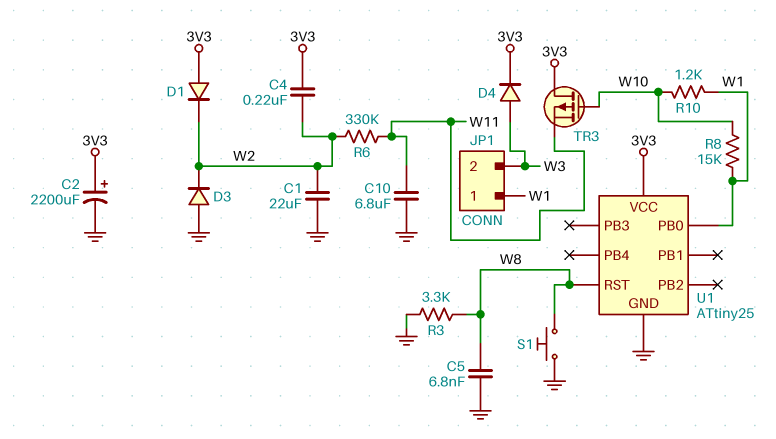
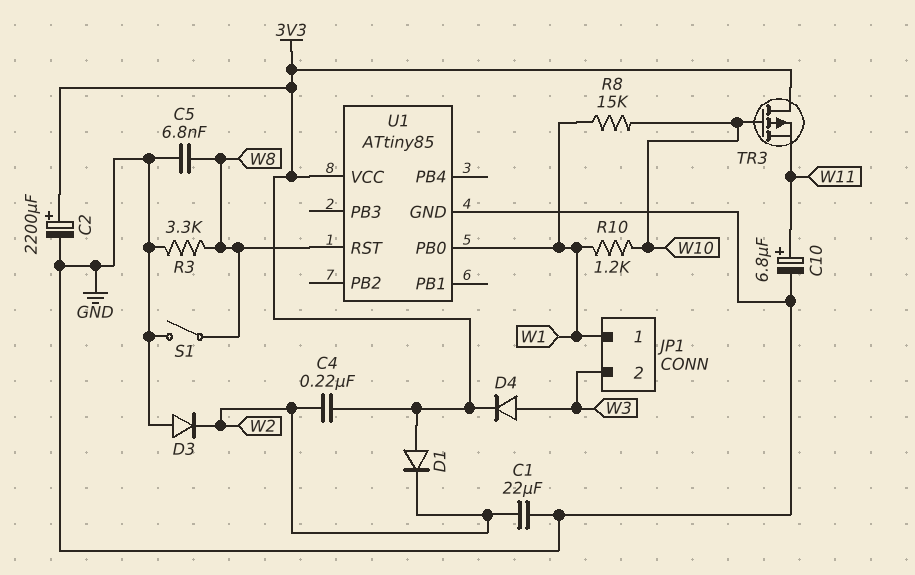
C10: 6.8uF (GND, W11) -> 6.8uF (plus W11, minus GND)
R6: 330k (W2, W11) -> none
S1: button (GND, W8) -> switch (GND, W8)
U1: ATtiny25 -> ATtiny85

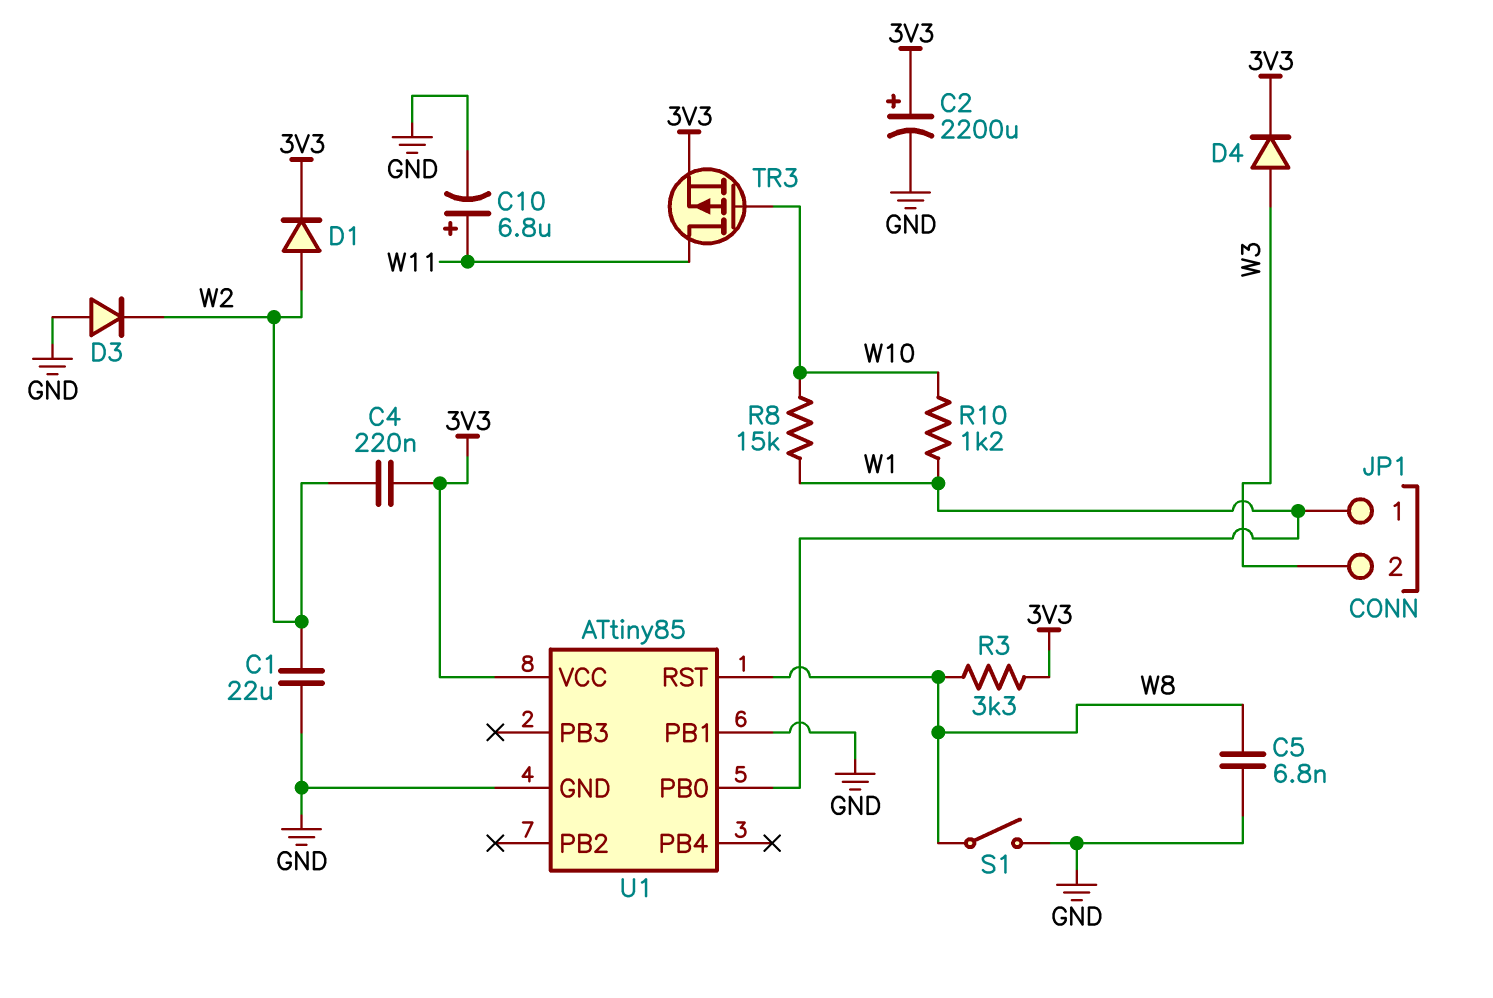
D1: diode (A 3V3, K W2) -> diode (A W2, K 3V3)
R3: 3.3k (GND, W8) -> 3.3k (3V3, W8)
TR3: PMOS (G W10, D 3V3, S W11) -> PMOS (G W10, D W11, S 3V3)
U1 pin PB1: none -> GND

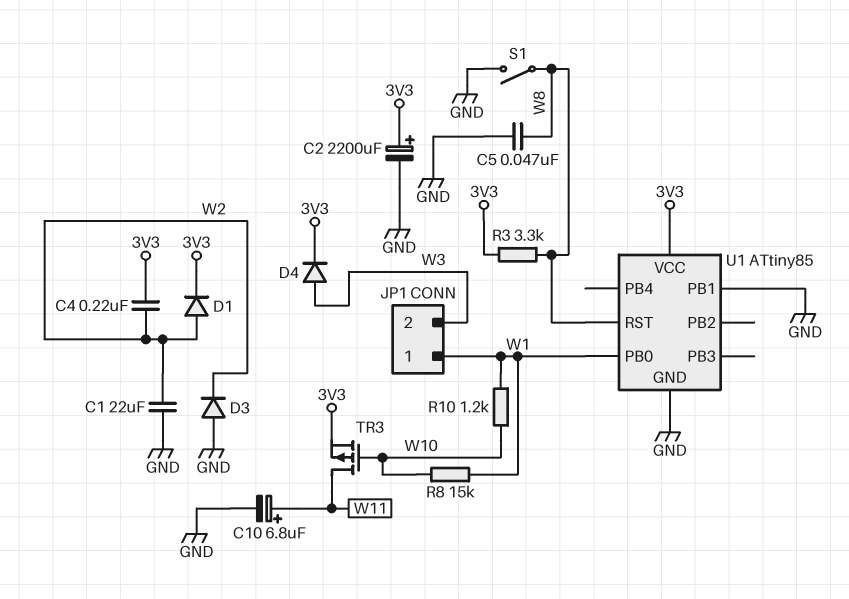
C5: 6.8nF (GND, W8) -> 47nF (GND, W8)

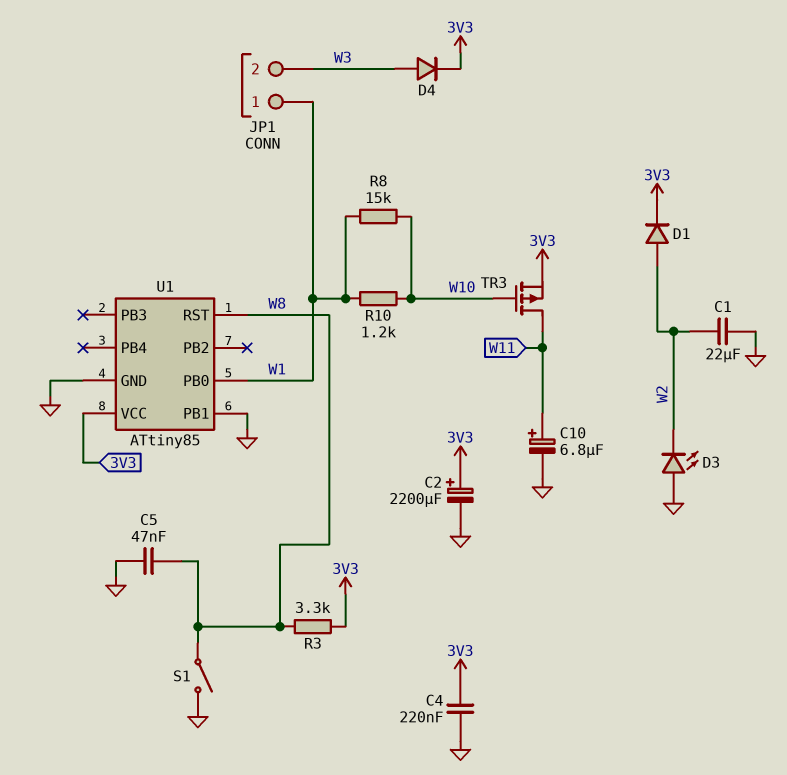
C4: 220nF (3V3, W2) -> 220nF (3V3, GND)
D3: diode (A GND, K W2) -> LED (A GND, K W2)

